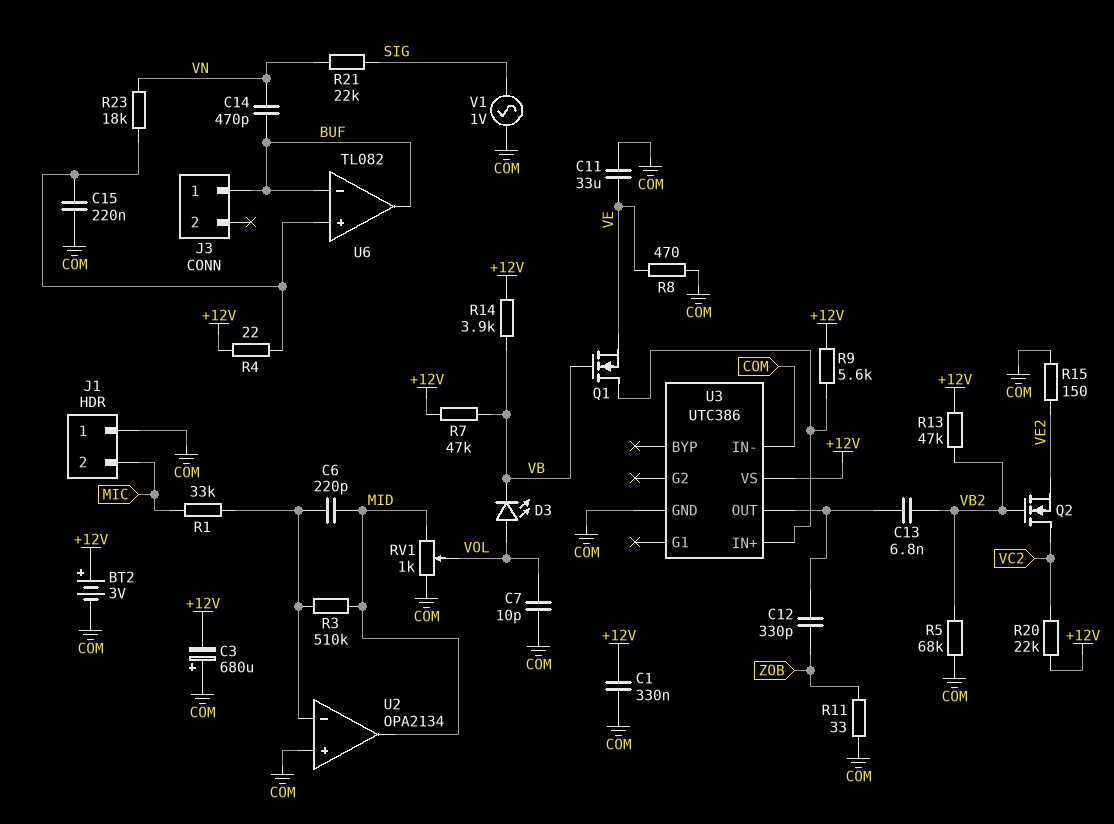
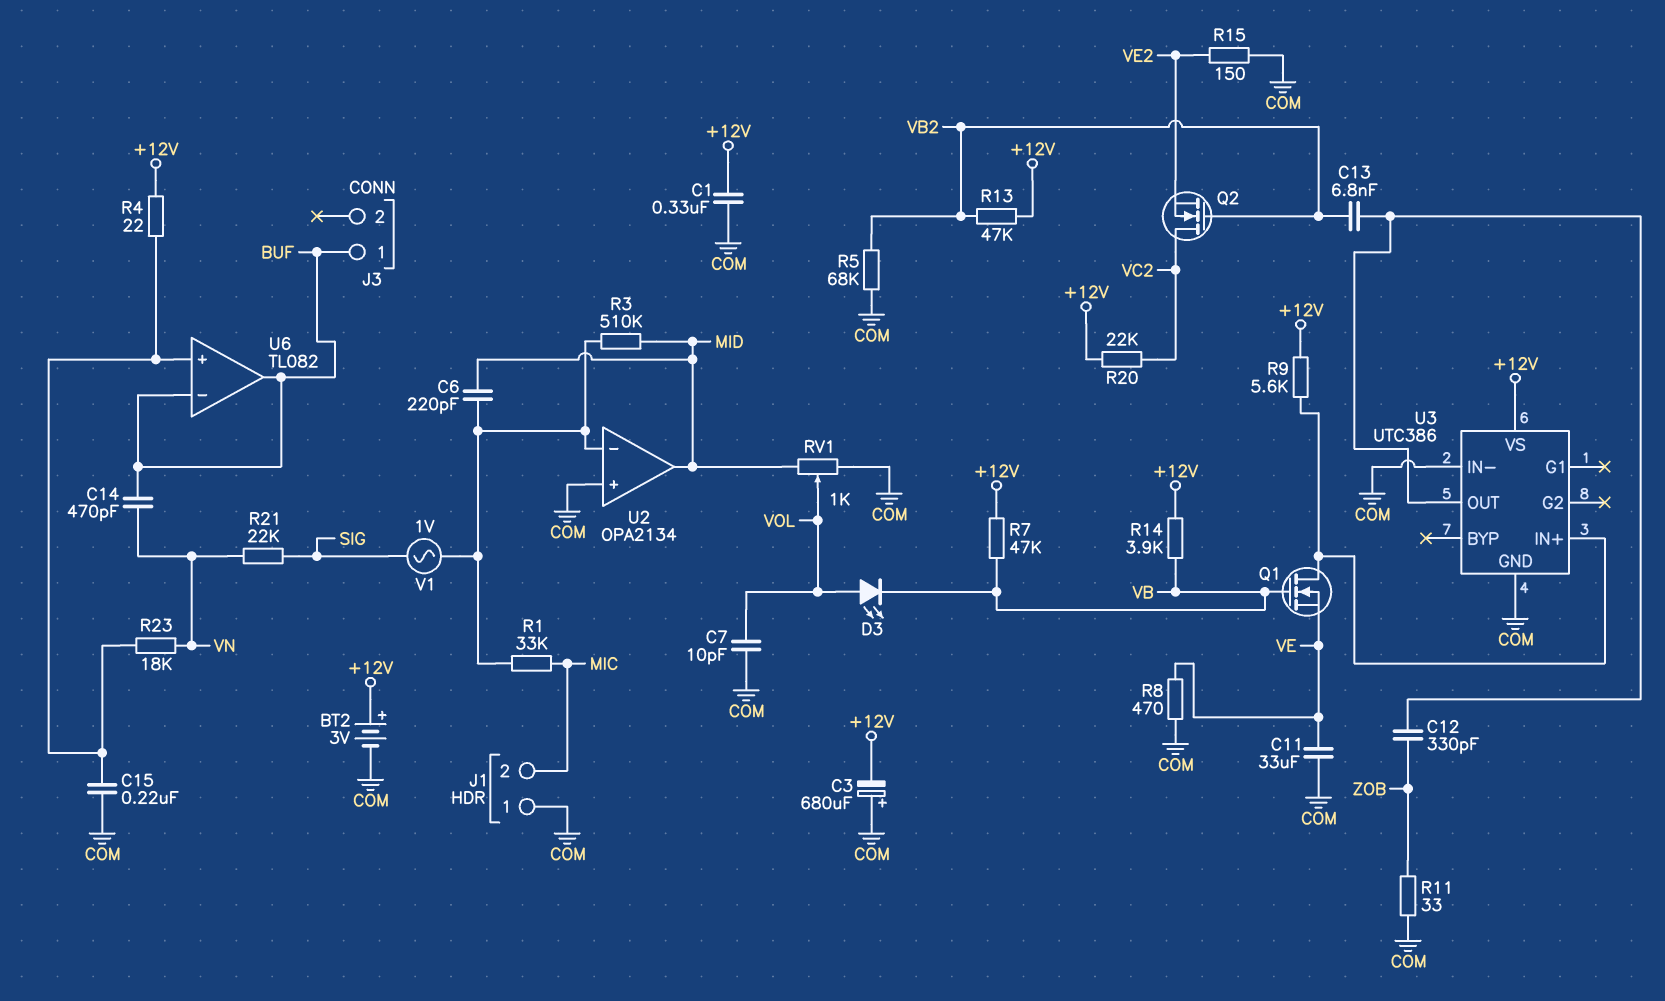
V1: AC 1V (COM, SIG) -> AC 1V (SIG, U2/in-)

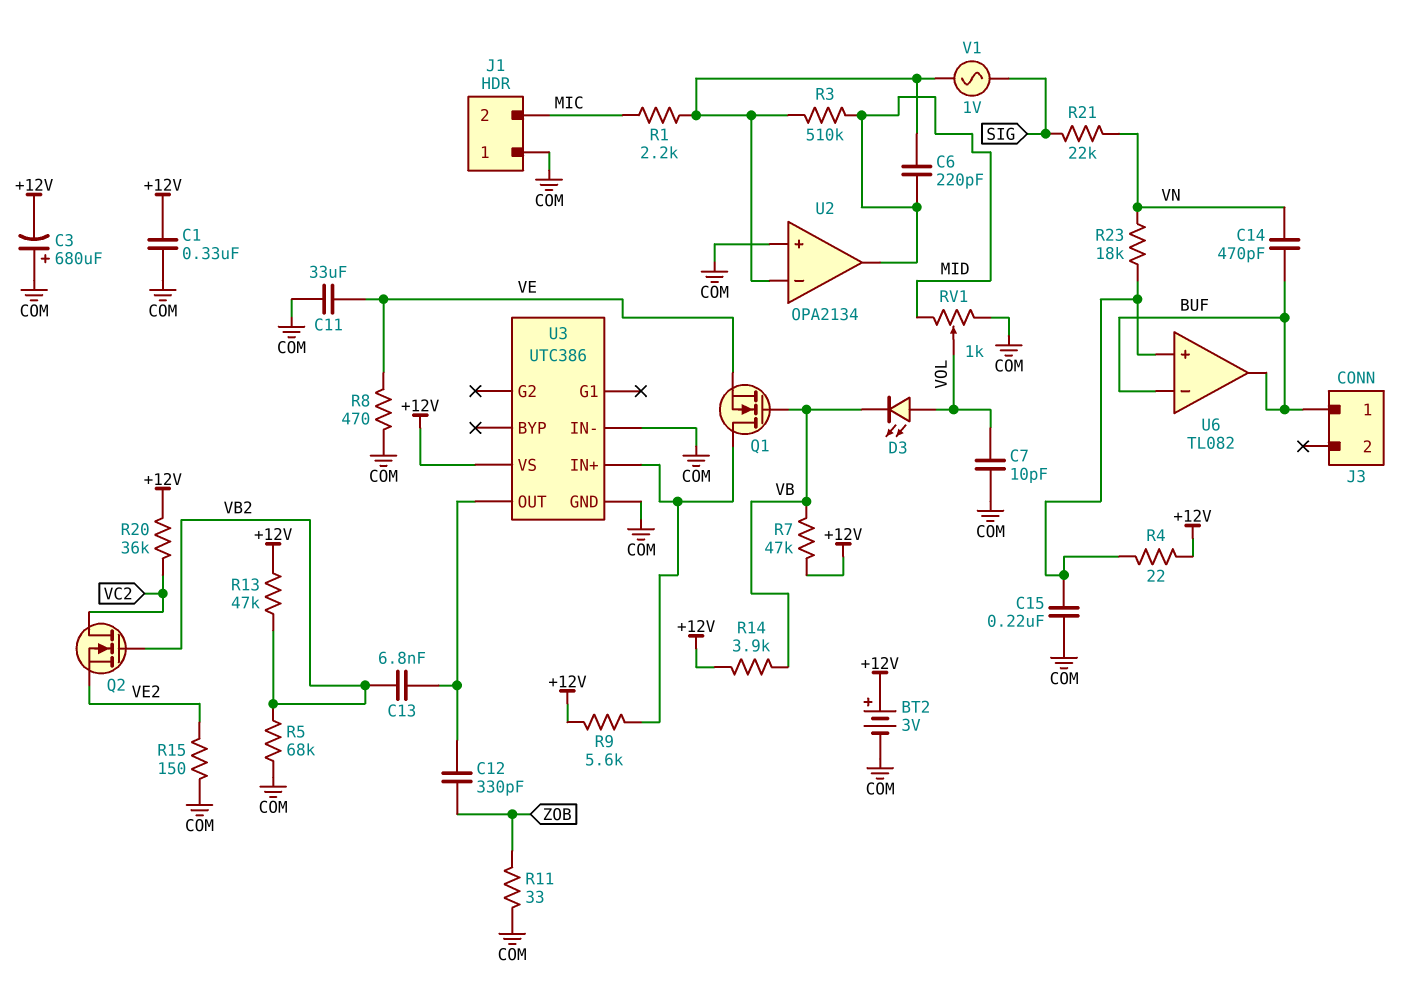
R1: 33k (MIC, U2/in-) -> 2.2k (MIC, U2/in-)
R20: 22k (+12V, VC2) -> 36k (+12V, VC2)

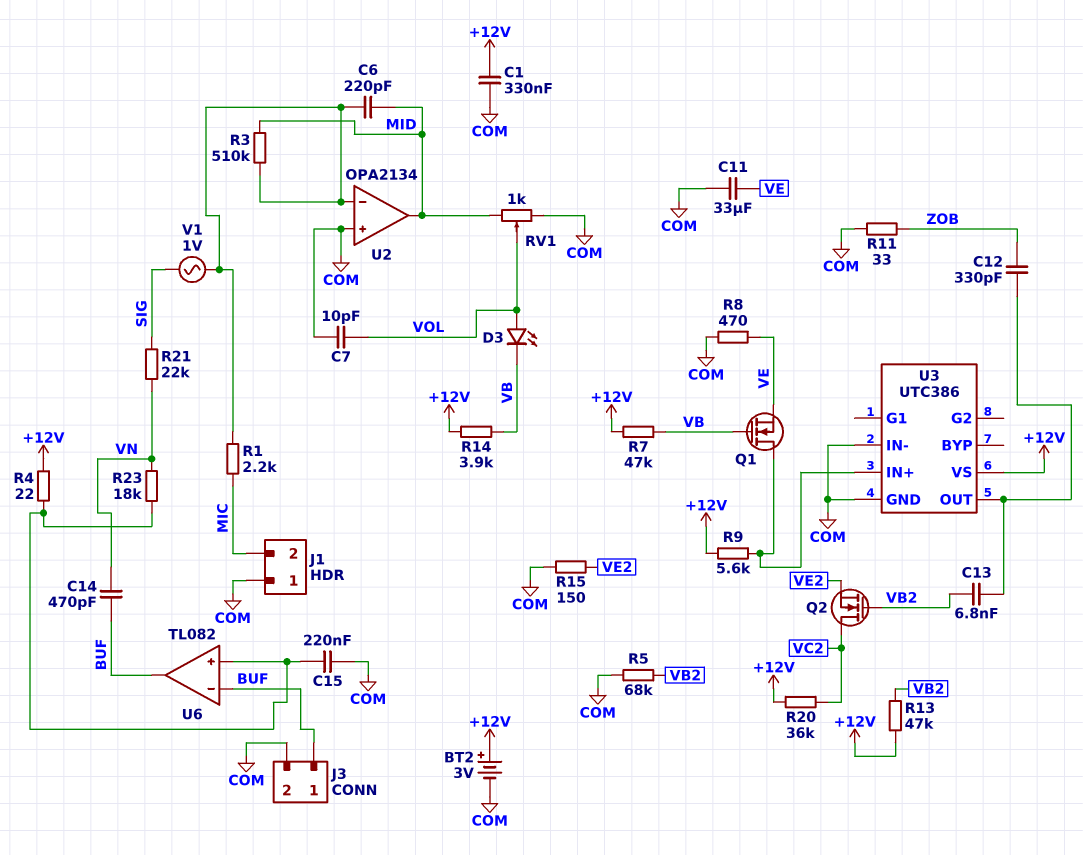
C3: 680uF (plus COM, minus +12V) -> none
J3 pin 2: none -> COM

